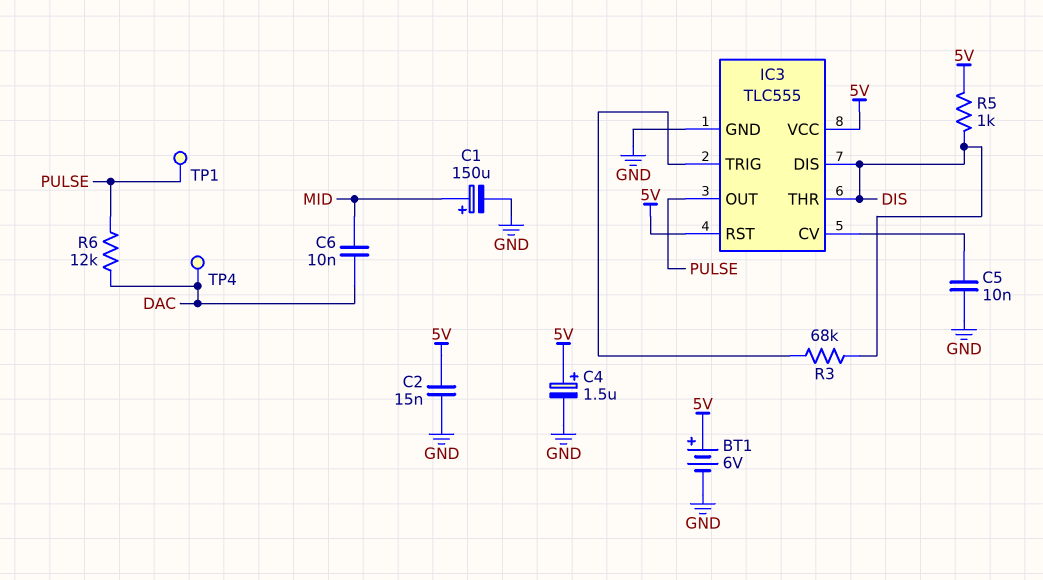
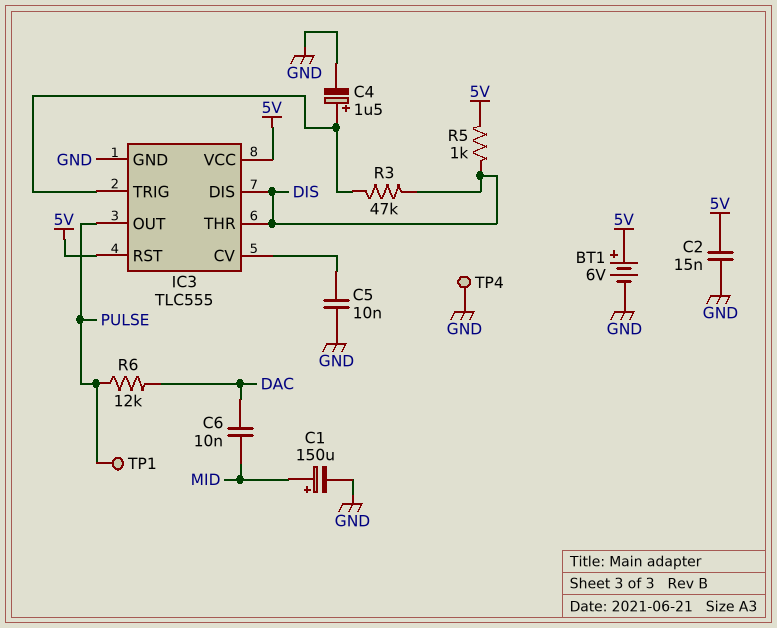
C4: 1.5uF (plus 5V, minus GND) -> 1.5uF (plus IC3/TRIG, minus GND)
R3: 68k (DIS, IC3/TRIG) -> 47k (DIS, IC3/TRIG)
TP4: test point (DAC) -> test point (GND)

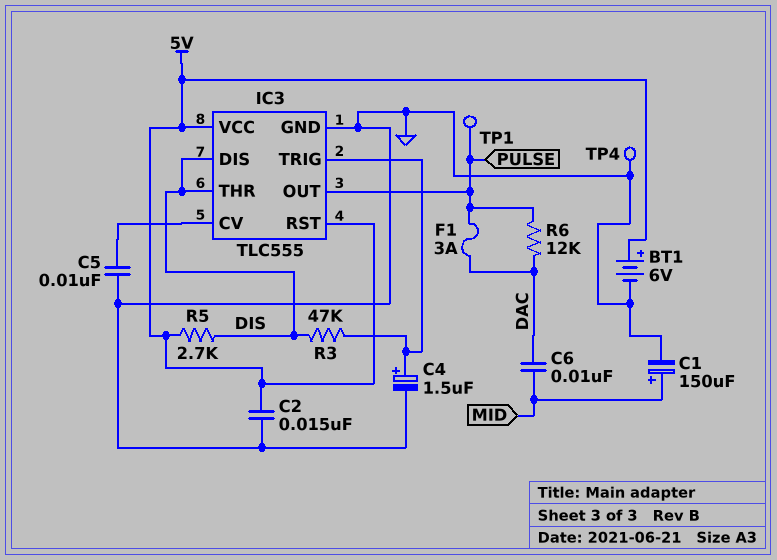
F1: none -> 3A (DAC, PULSE)
R5: 1k (5V, DIS) -> 2.7k (5V, DIS)

